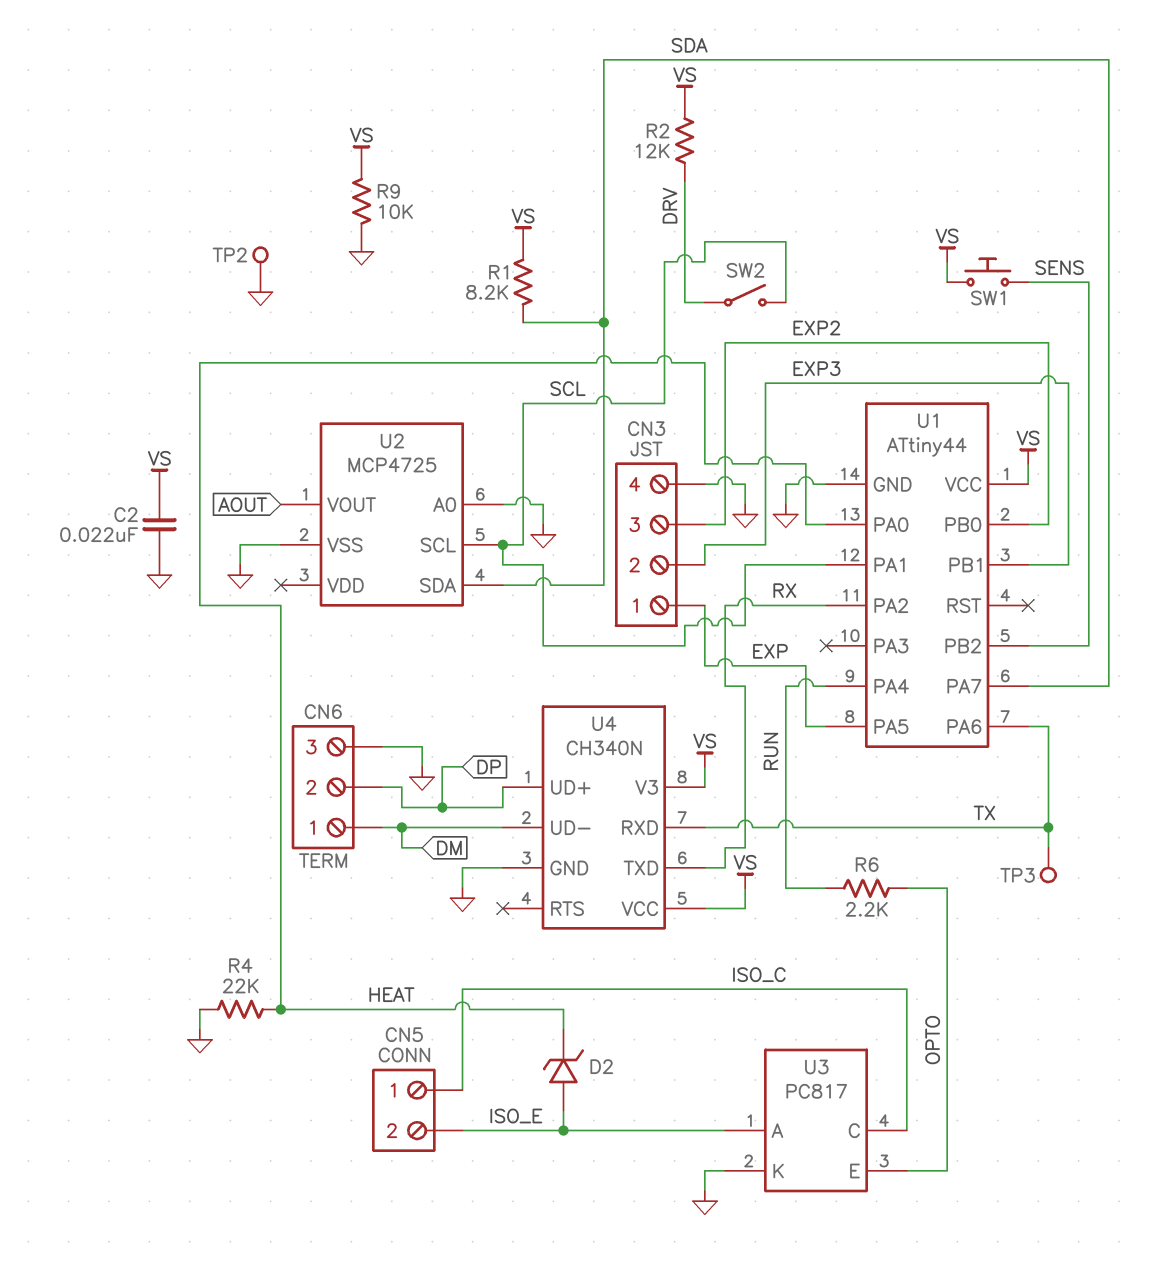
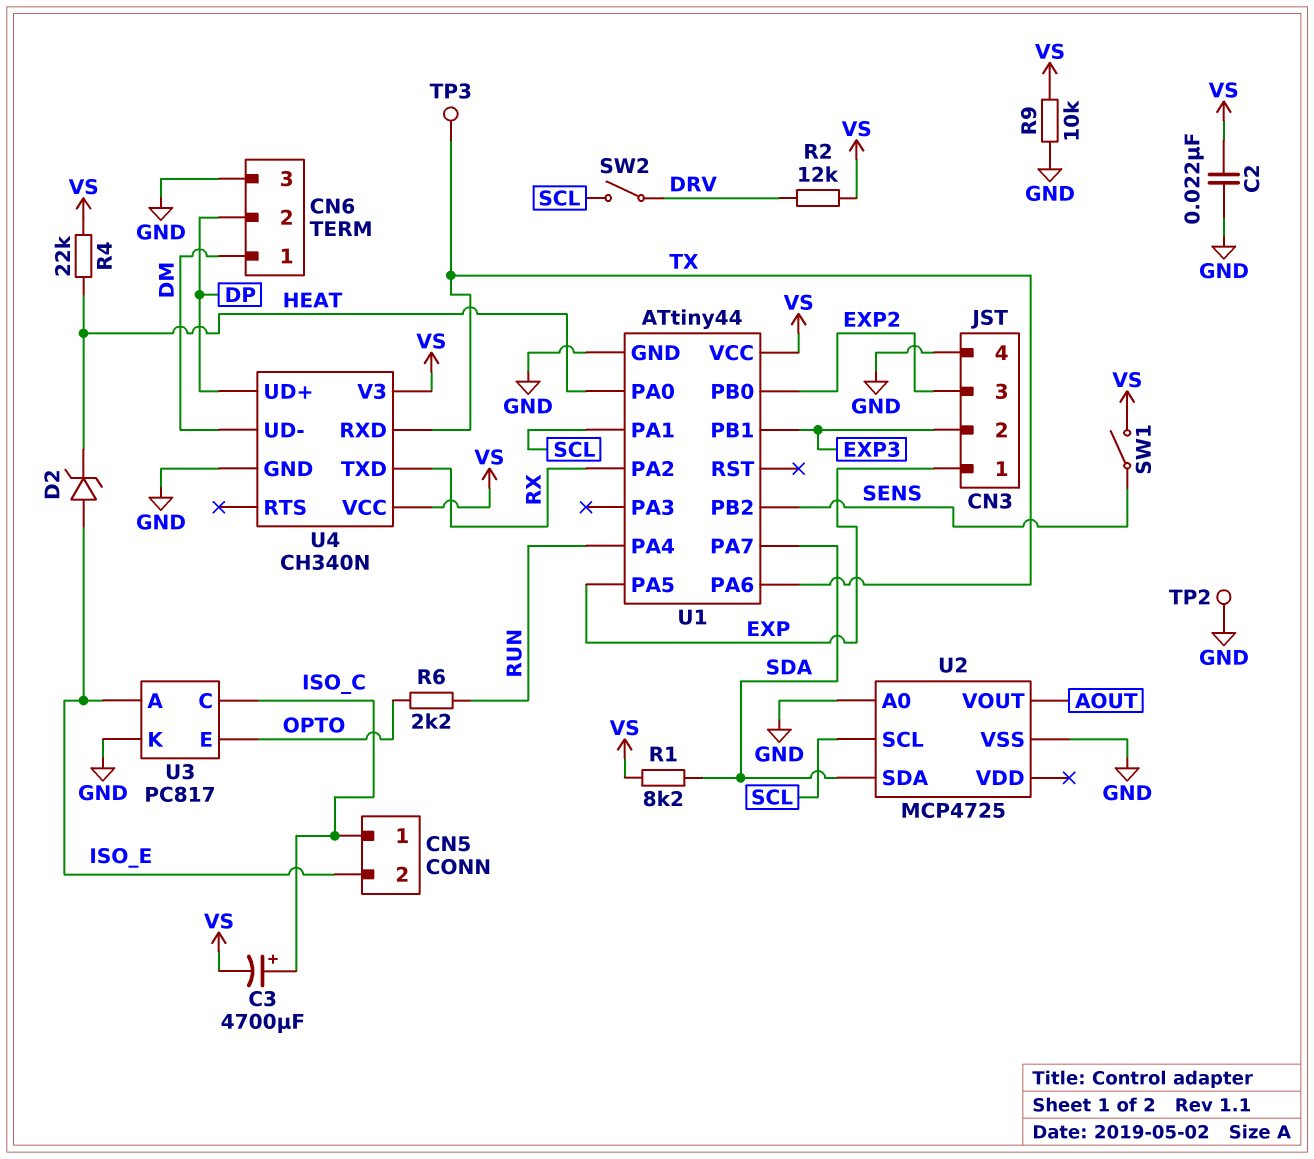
C3: none -> 4700uF (plus ISO_C, minus VS)
R4: 22k (GND, HEAT) -> 22k (HEAT, VS)
SW1: button (SENS, VS) -> switch (SENS, VS)

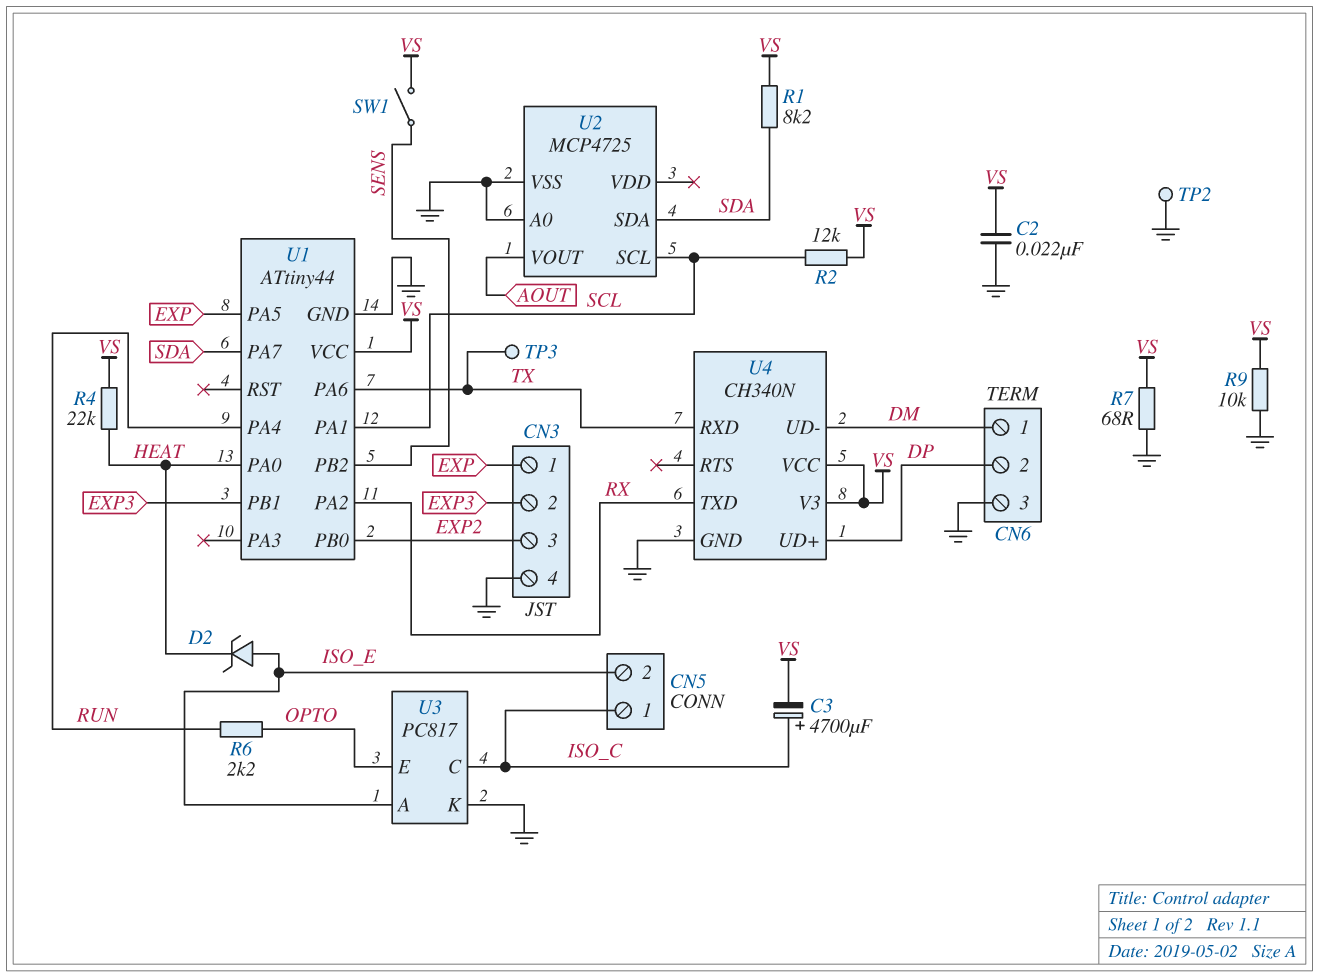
R2: 12k (DRV, VS) -> 12k (SCL, VS)
R7: none -> 68 (GND, VS)
SW2: switch (DRV, SCL) -> none

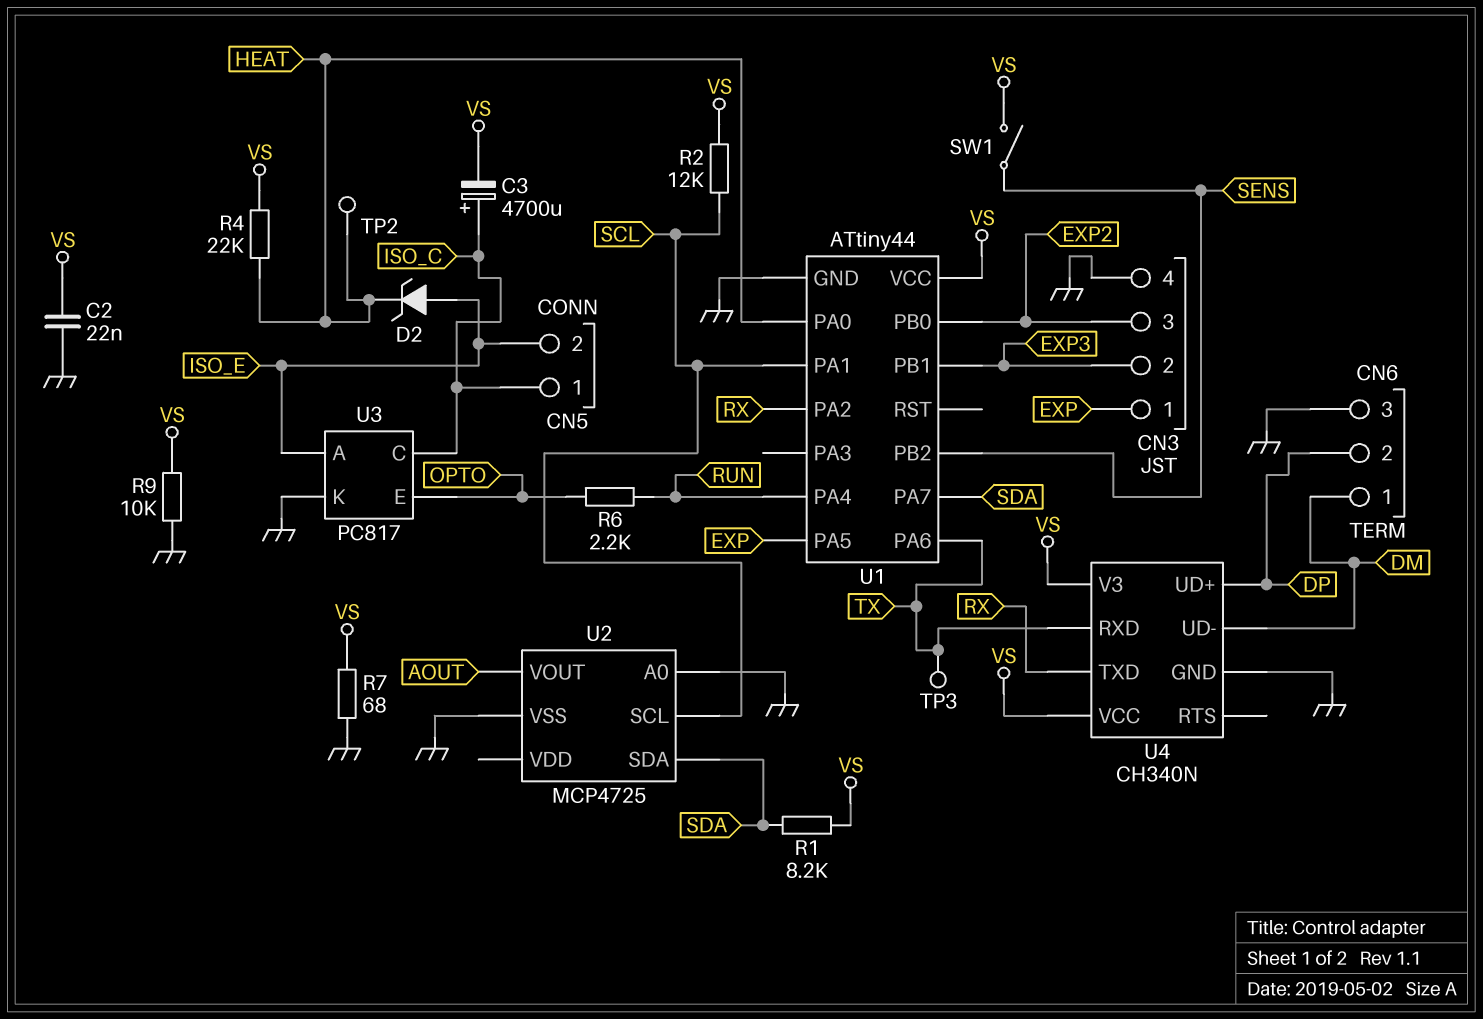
TP2: test point (GND) -> test point (HEAT)

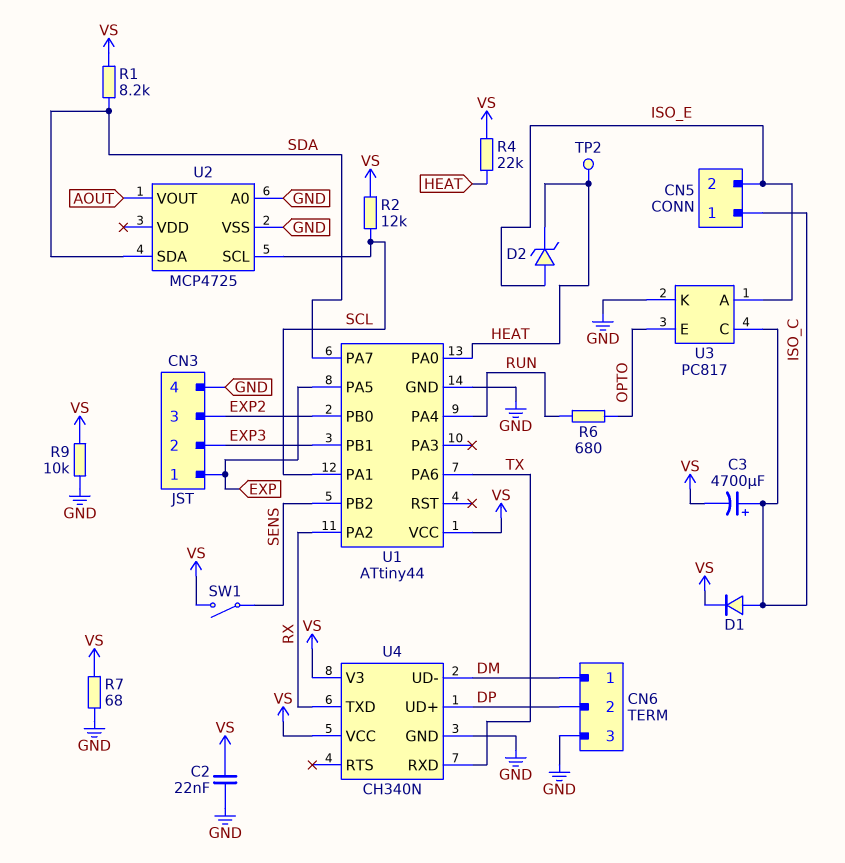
D1: none -> diode (A ISO_C, K VS)
R6: 2.2k (OPTO, RUN) -> 680 (OPTO, RUN)
TP3: test point (TX) -> none

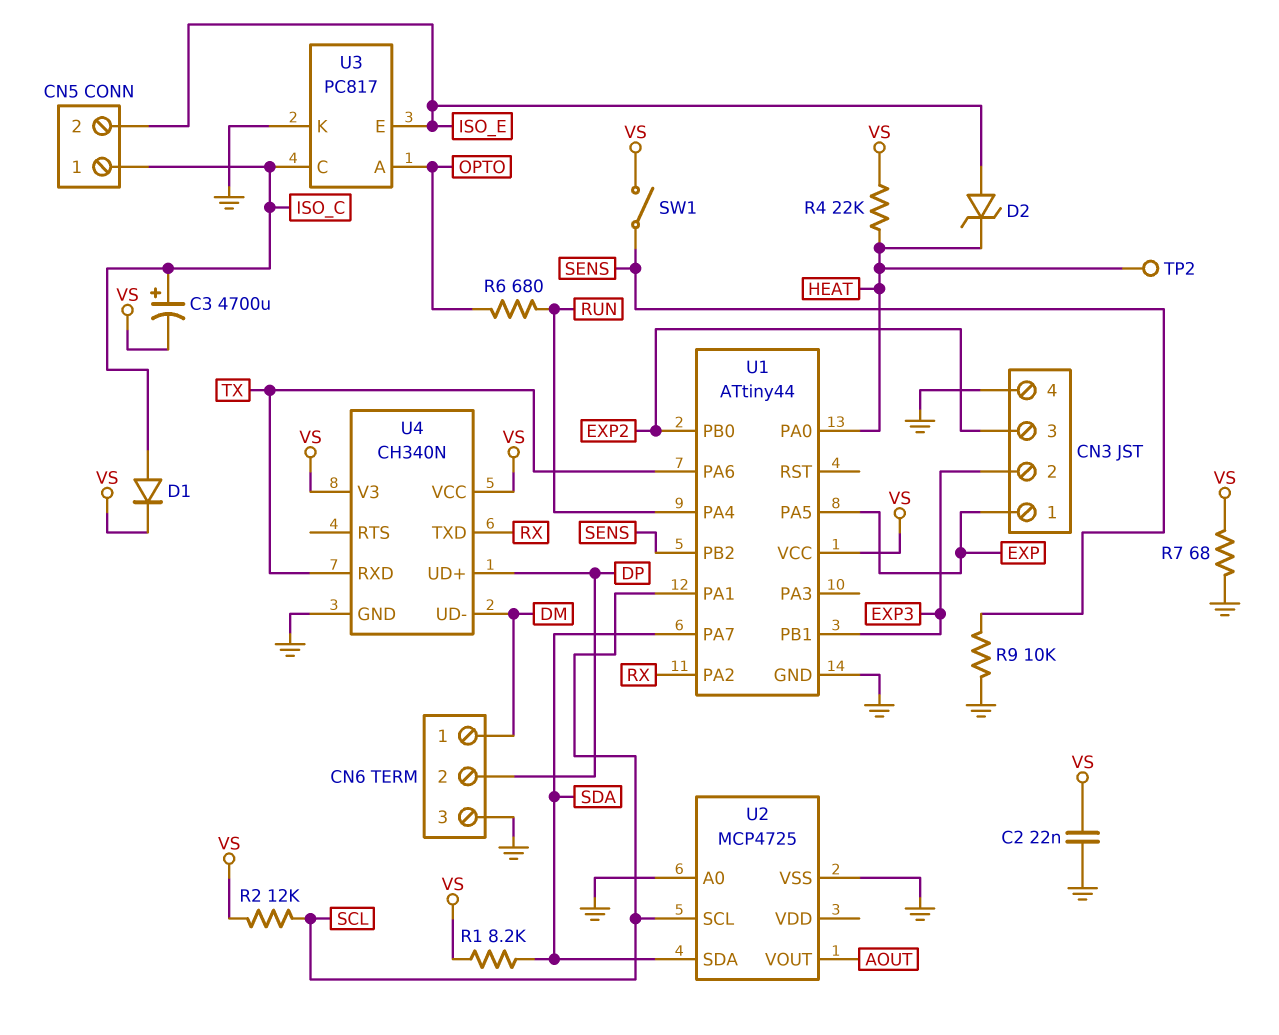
R9: 10k (GND, VS) -> 10k (GND, SENS)
U3 pin A: ISO_E -> OPTO
U3 pin E: OPTO -> ISO_E

